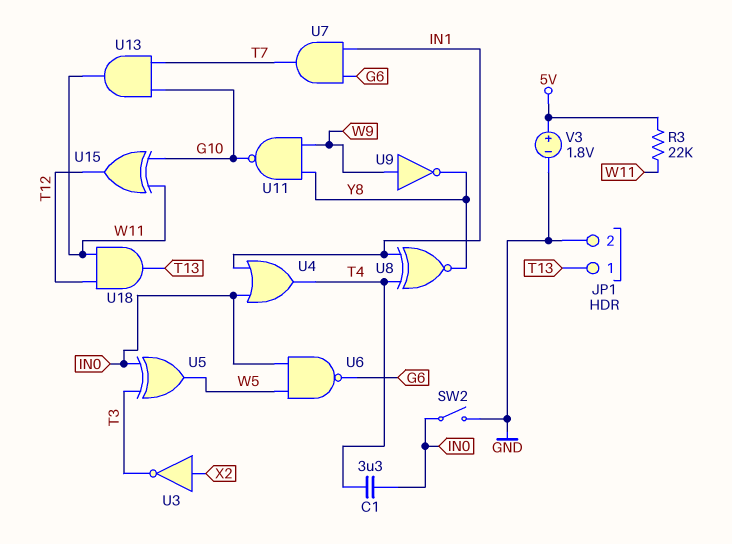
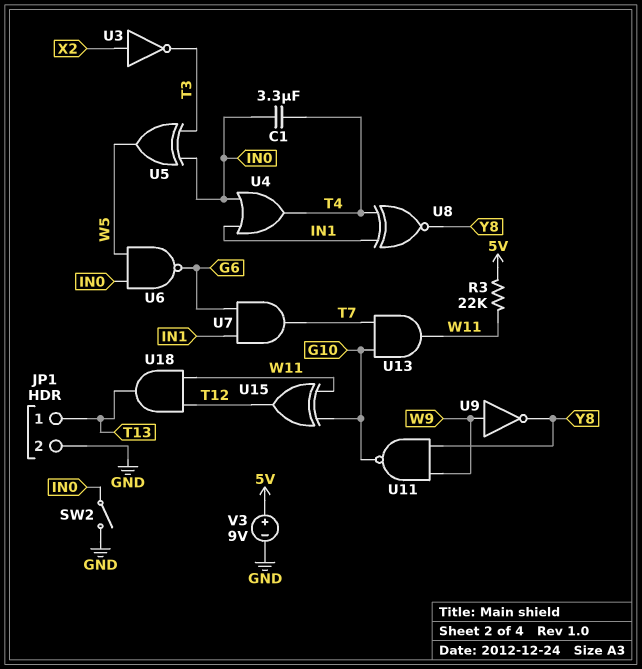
V3: 1.8V (plus 5V, minus GND) -> 9V (plus 5V, minus GND)

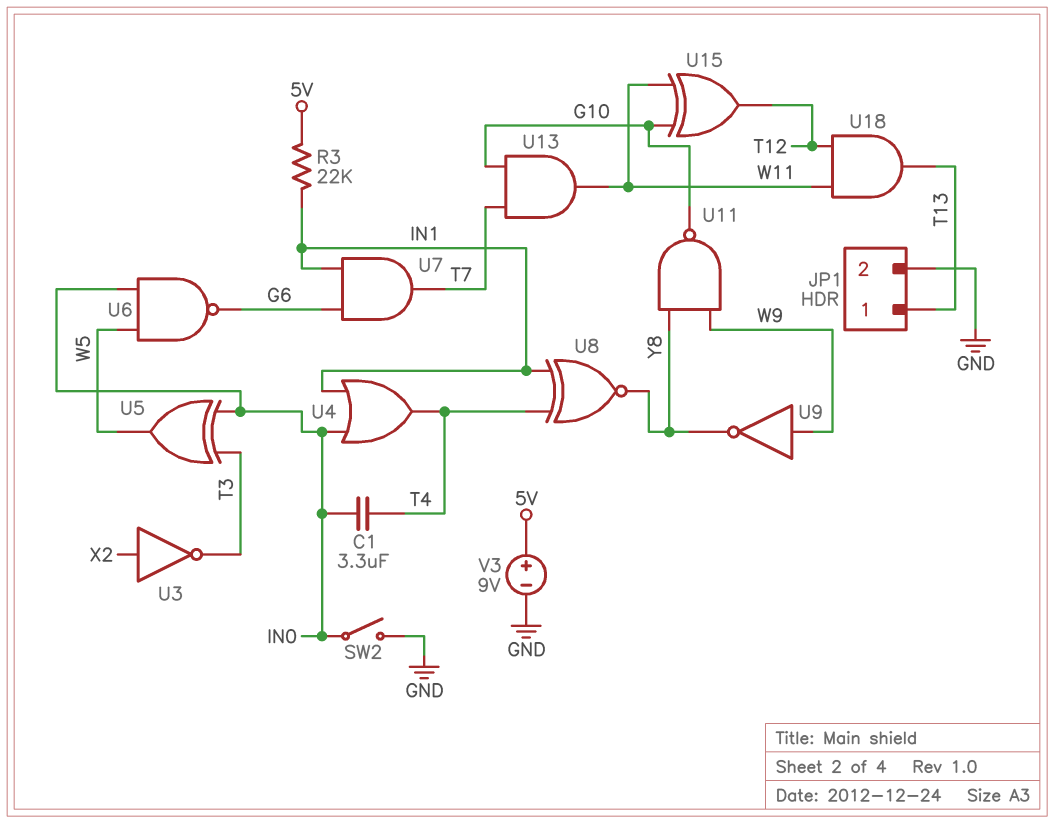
R3: 22k (5V, W11) -> 22k (5V, IN1)

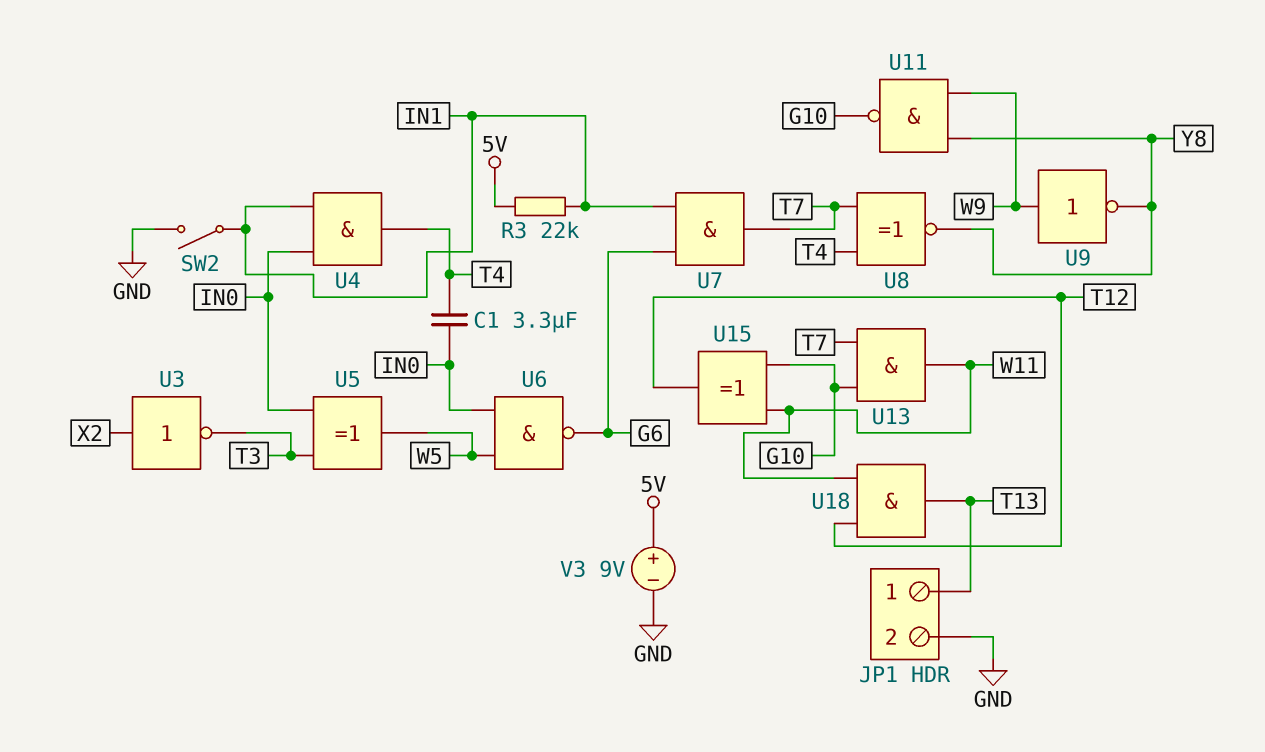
SW2: switch (GND, IN0) -> switch (GND, IN1)
U4: OR (in IN0, in IN1, out T4) -> AND (in IN0, in IN1, out T4)
U8: XNOR (in IN1, in T4, out Y8) -> XNOR (in T4, in T7, out Y8)

